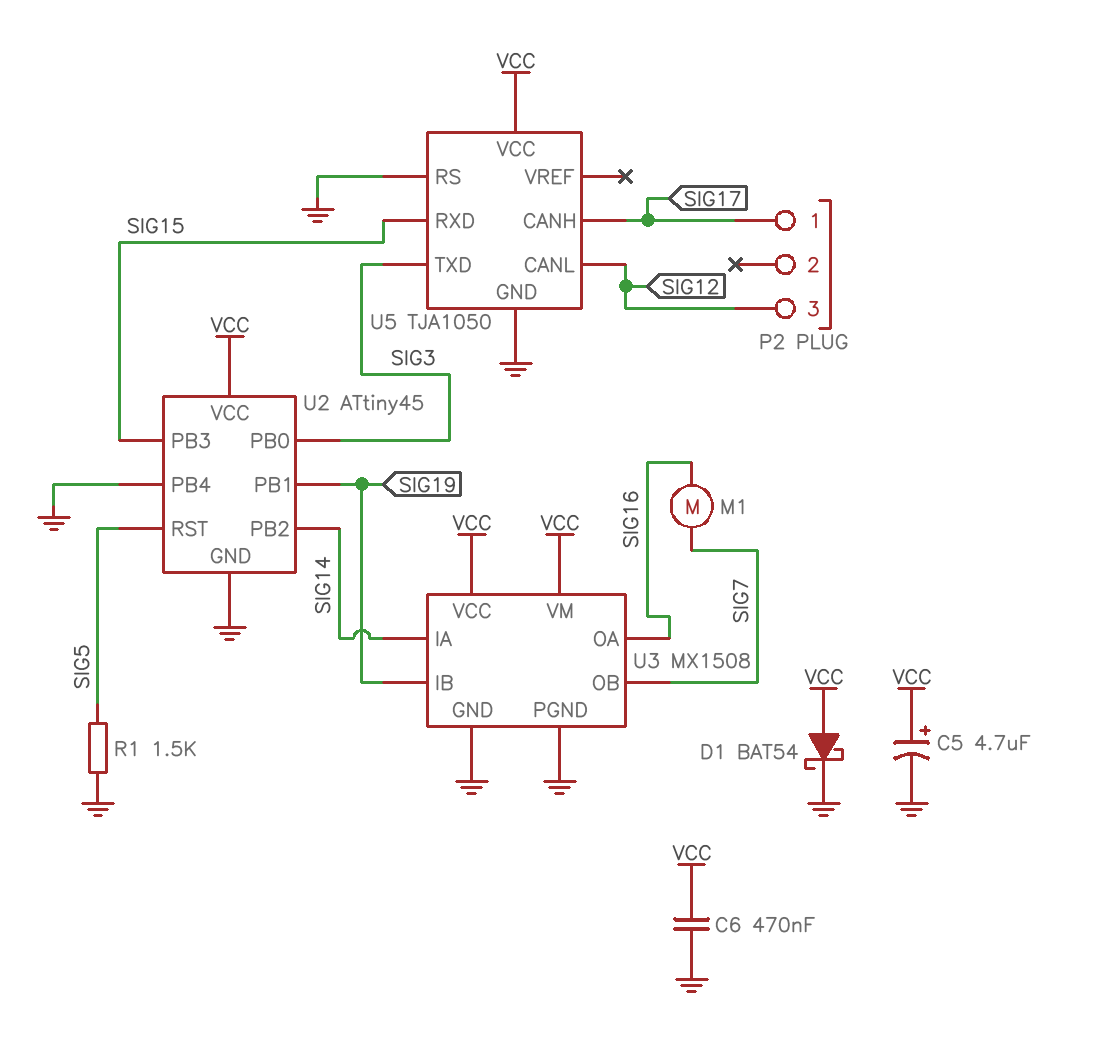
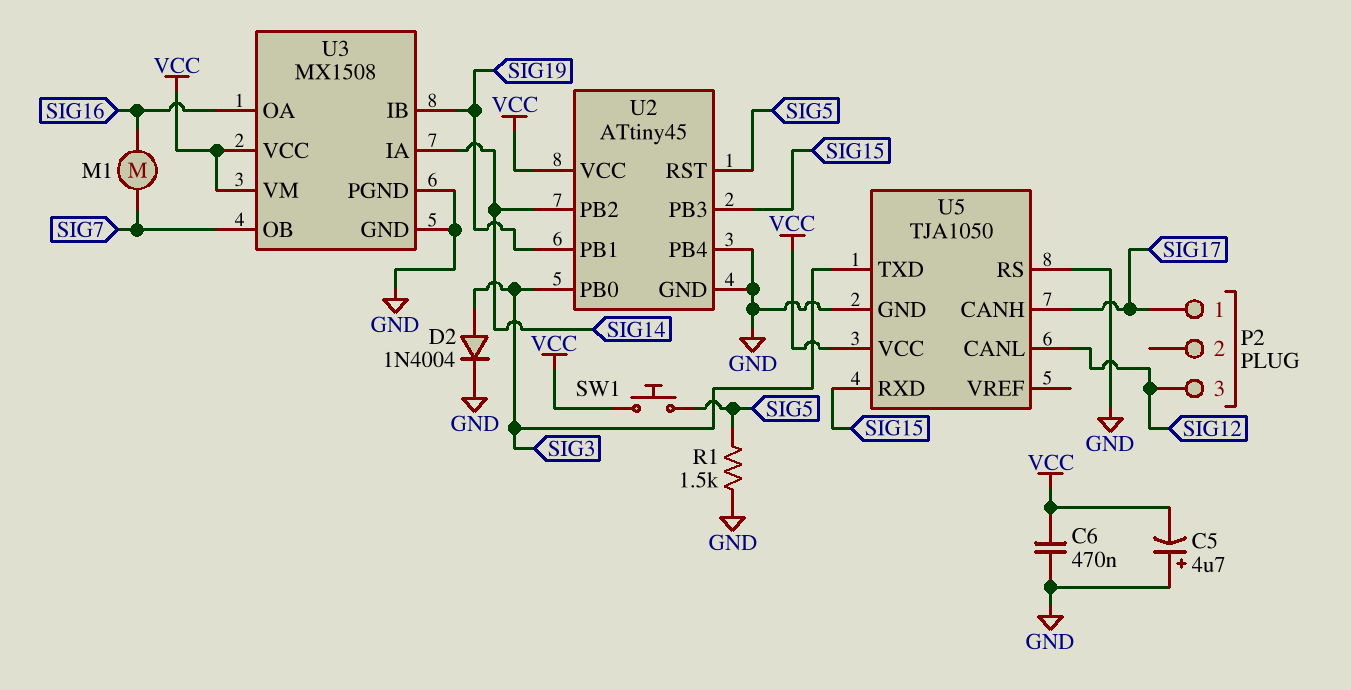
C5: 4.7uF (plus VCC, minus GND) -> 4.7uF (plus GND, minus VCC)
D1: schottky BAT54 (A VCC, K GND) -> none
D2: none -> diode 1N4004 (A SIG3, K GND)
SW1: none -> button (SIG5, VCC)

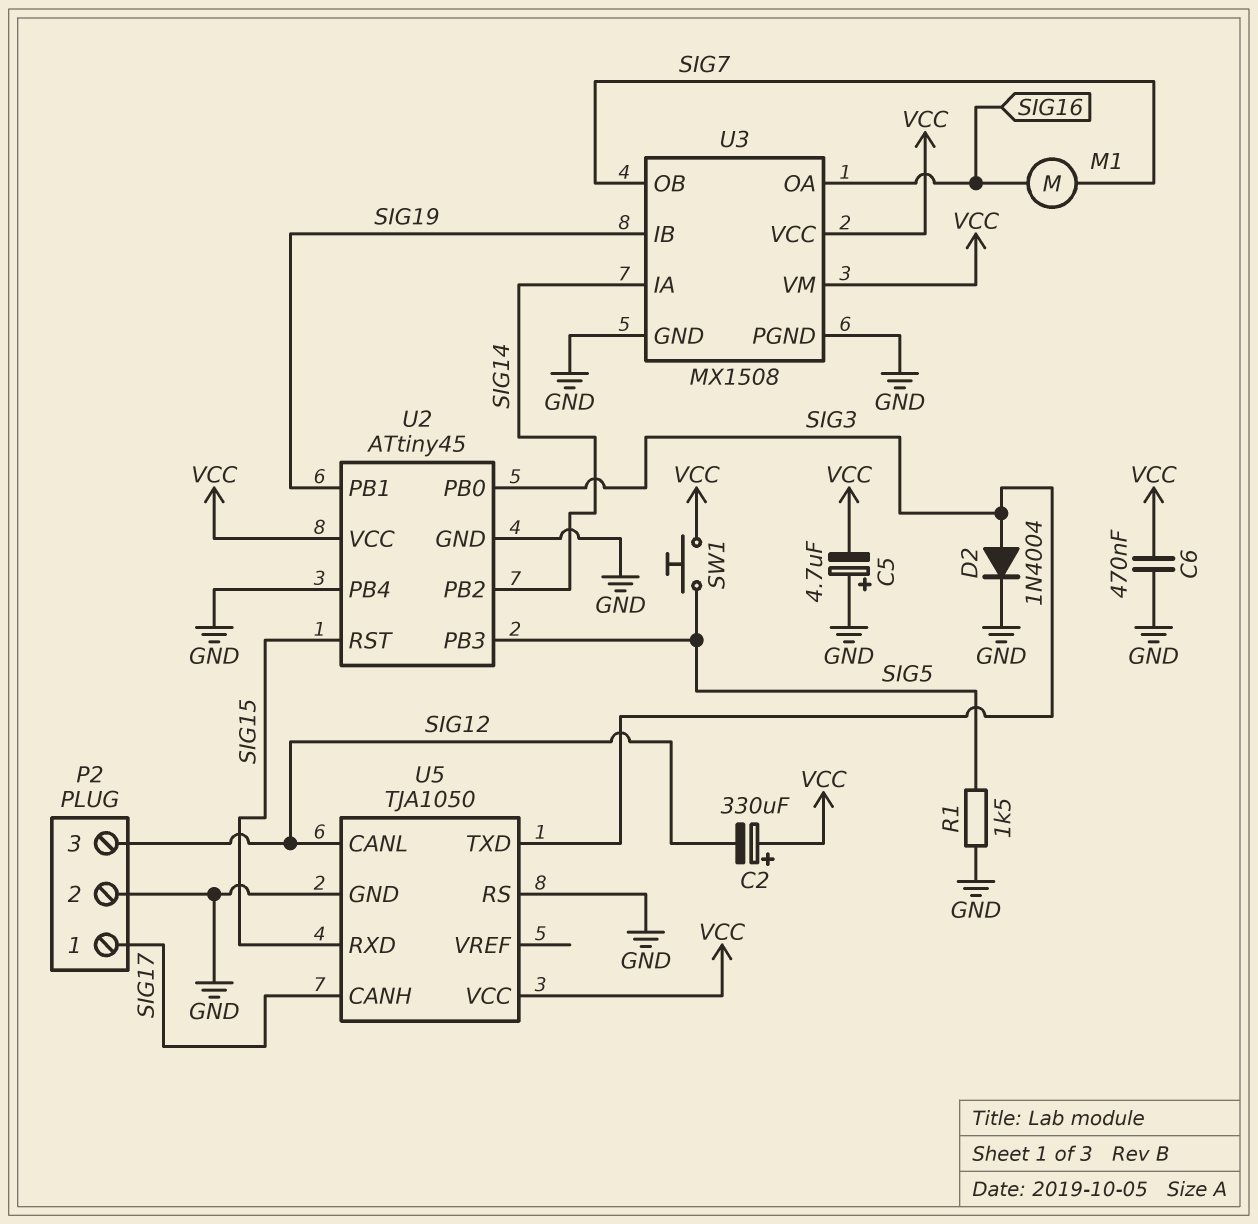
C2: none -> 330uF (plus VCC, minus SIG12)
P2 pin 2: none -> GND
U2 pin PB3: SIG15 -> SIG5
U2 pin RST: SIG5 -> SIG15

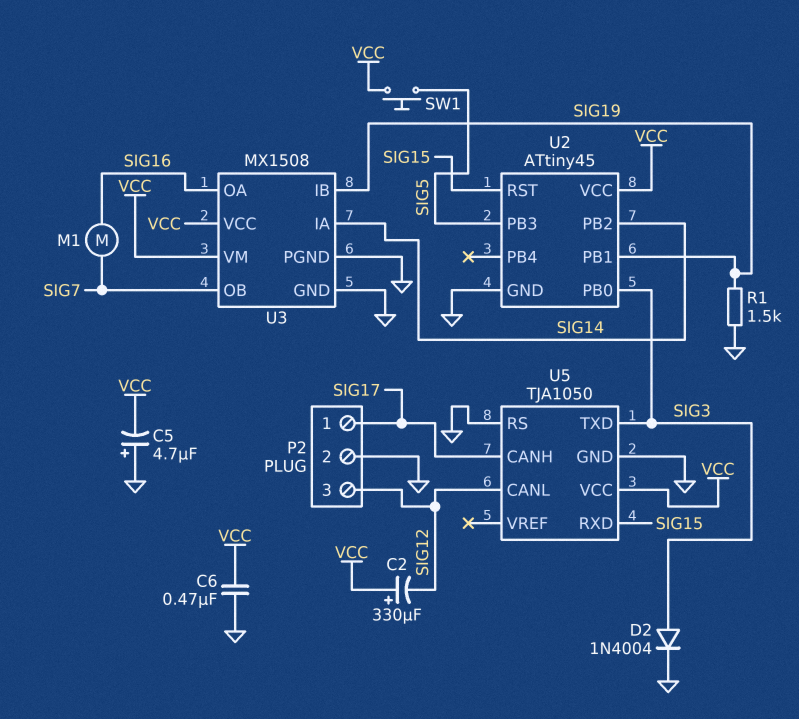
R1: 1.5k (GND, SIG5) -> 1.5k (GND, SIG19)
U2 pin PB4: GND -> none

